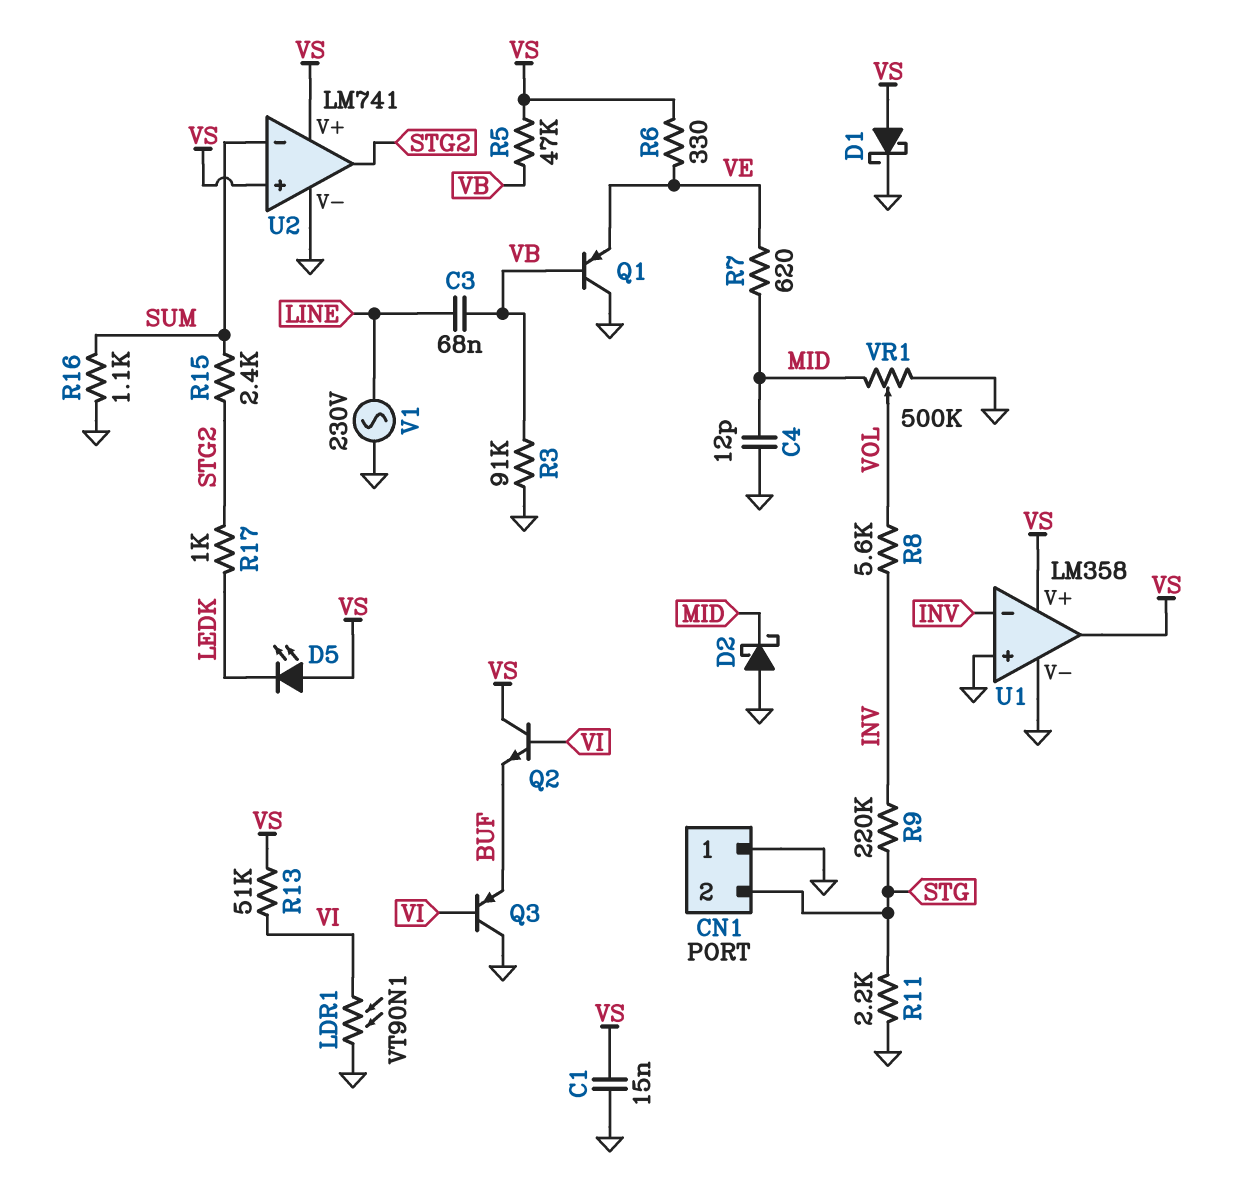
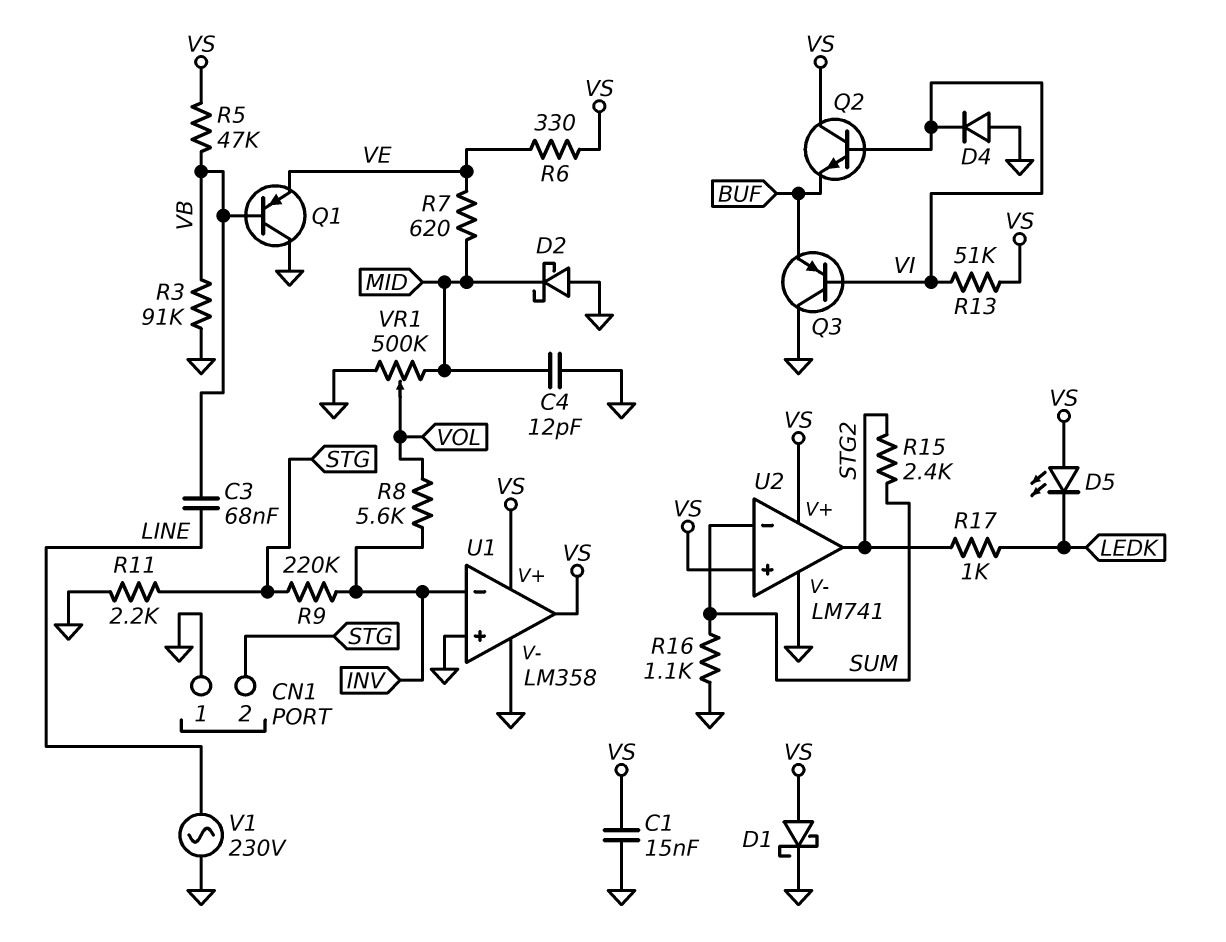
D4: none -> diode (A GND, K VI)
LDR1: VT90N1 (GND, VI) -> none

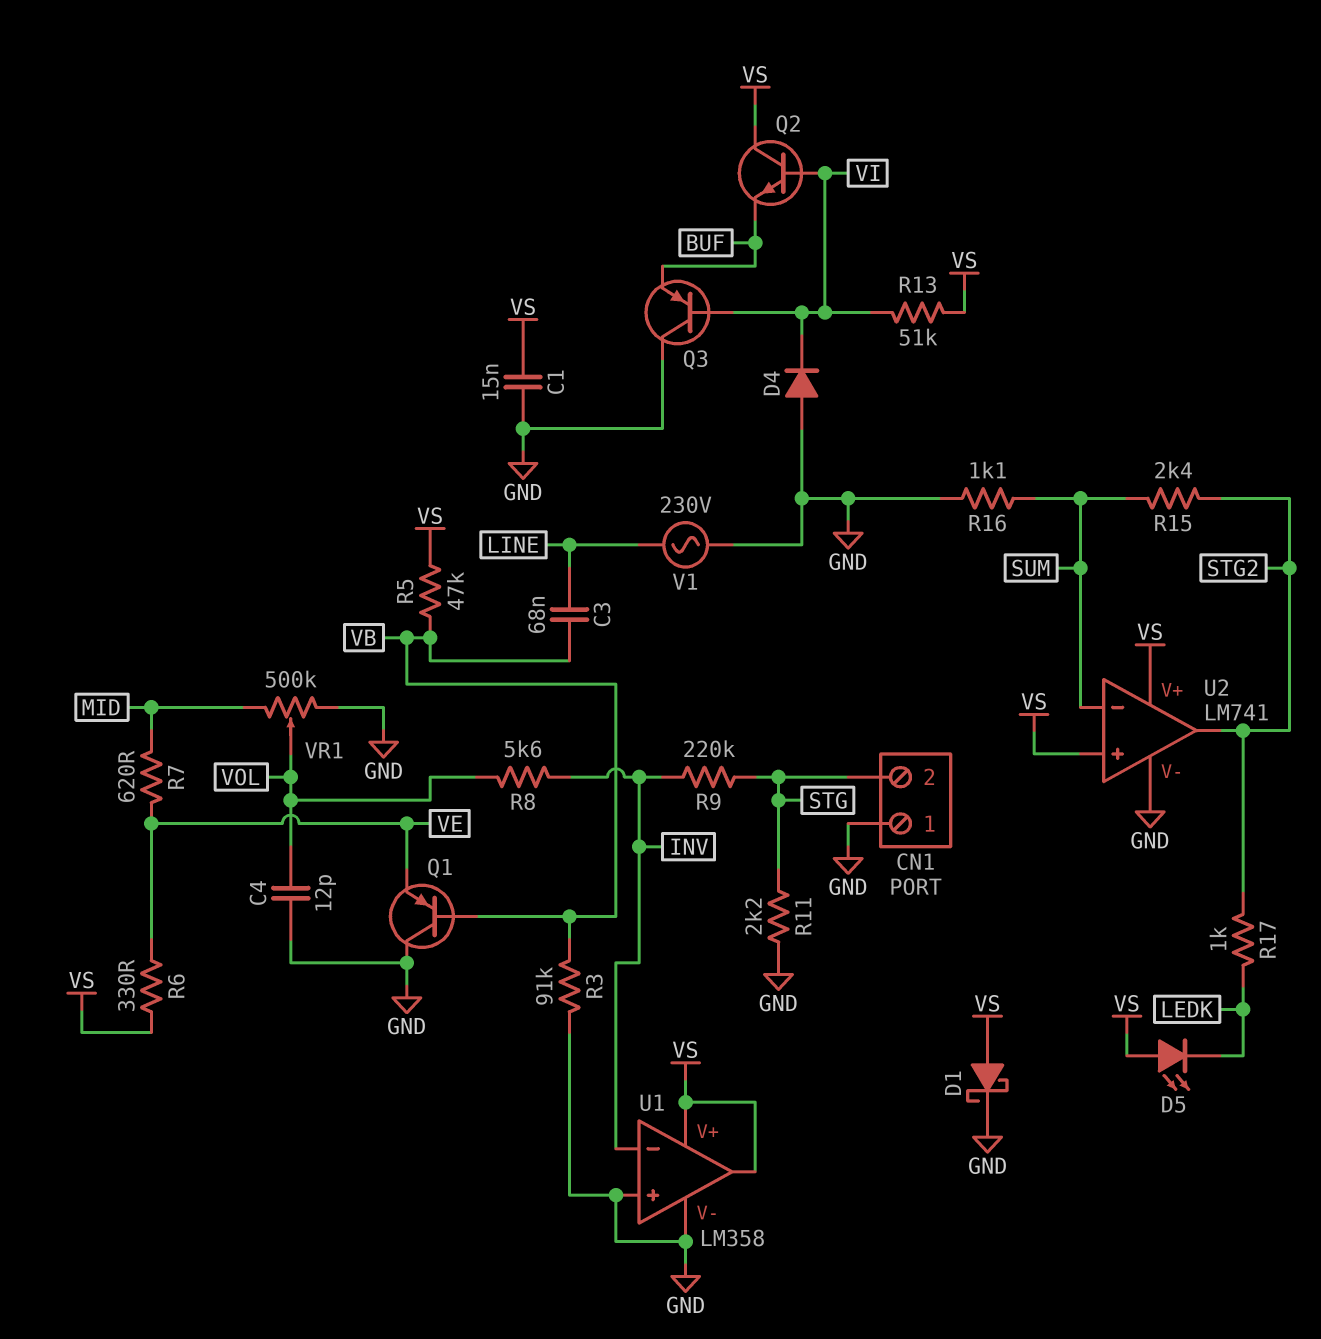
C4: 12pF (GND, MID) -> 12pF (GND, VOL)
D2: schottky (A GND, K MID) -> none

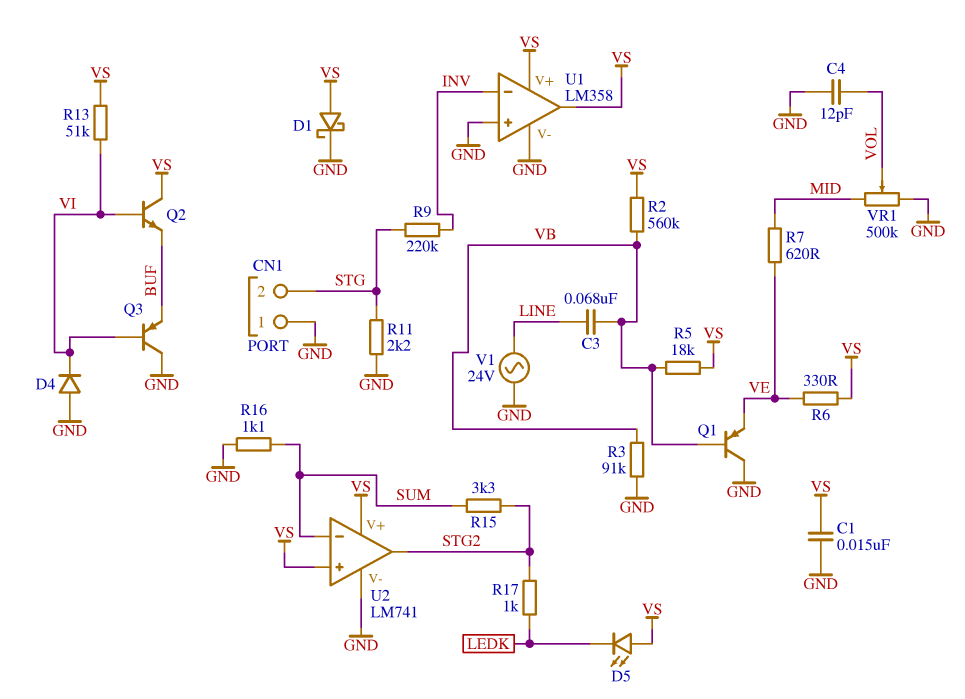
R2: none -> 560k (VB, VS)
R5: 47k (VB, VS) -> 18k (VB, VS)
R8: 5.6k (INV, VOL) -> none
R15: 2.4k (STG2, SUM) -> 3.3k (STG2, SUM)
V1: AC 230V (GND, LINE) -> AC 24V (GND, LINE)

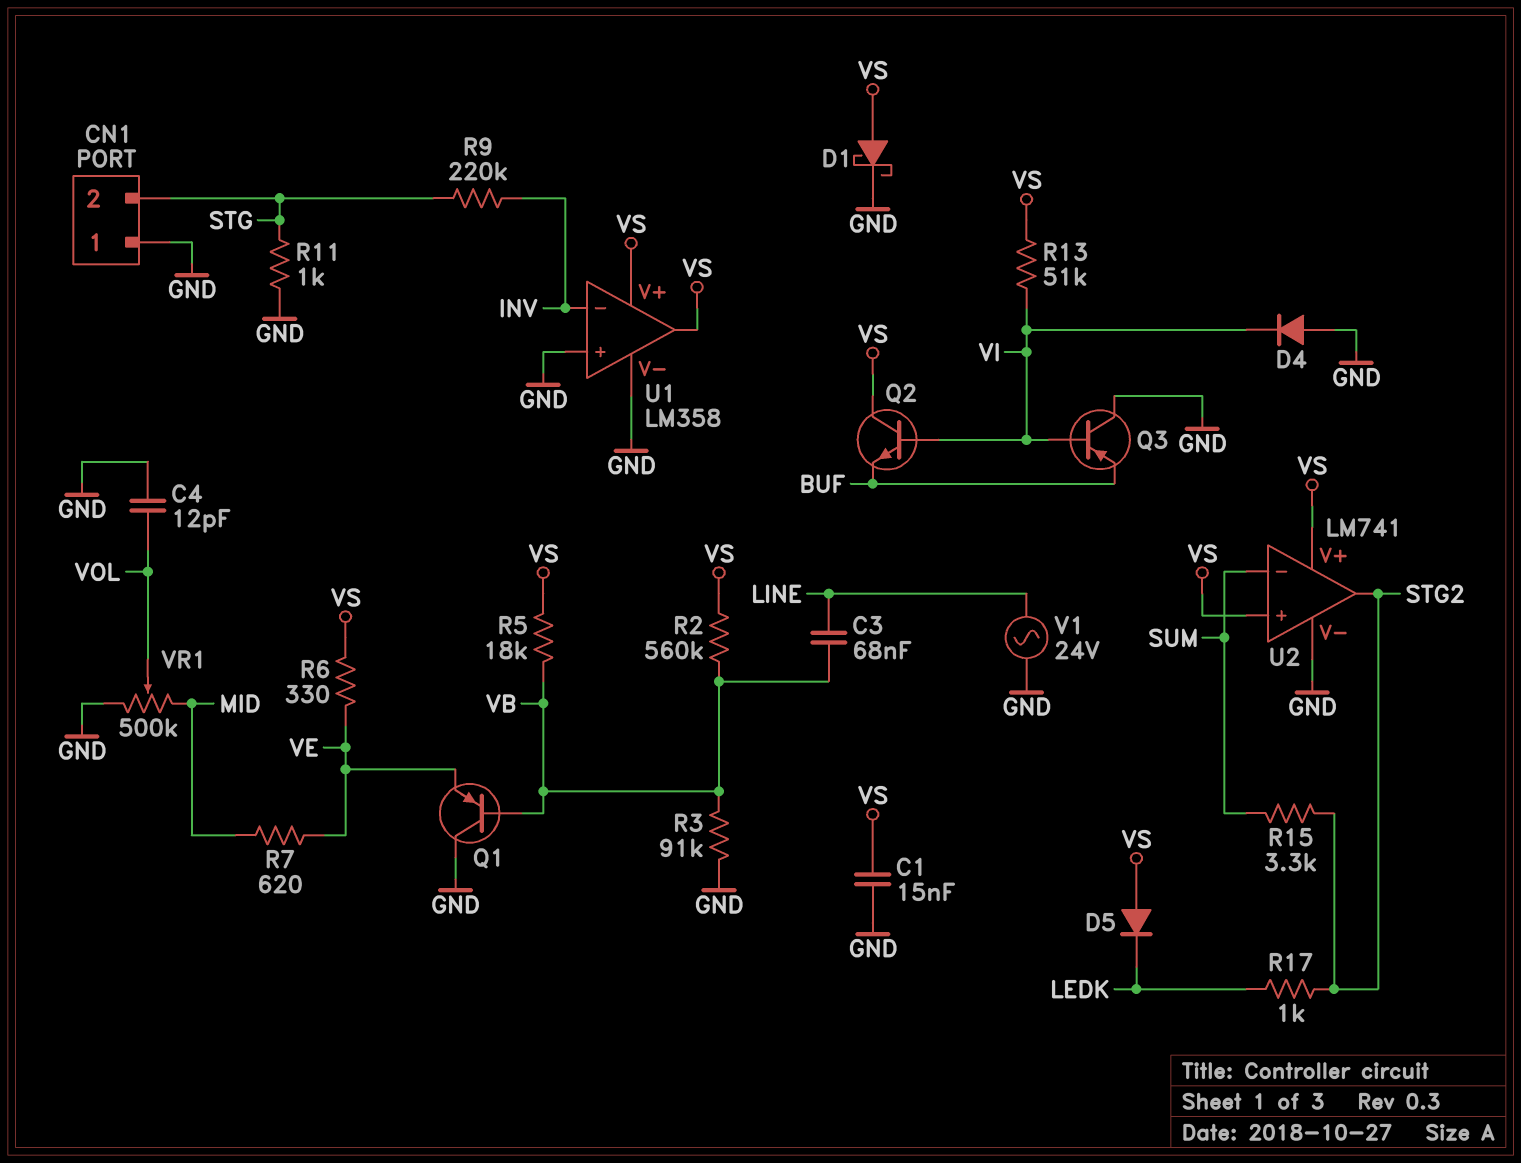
D5: LED (A VS, K LEDK) -> diode (A VS, K LEDK)
R11: 2.2k (GND, STG) -> 1k (GND, STG)
R16: 1.1k (GND, SUM) -> none

